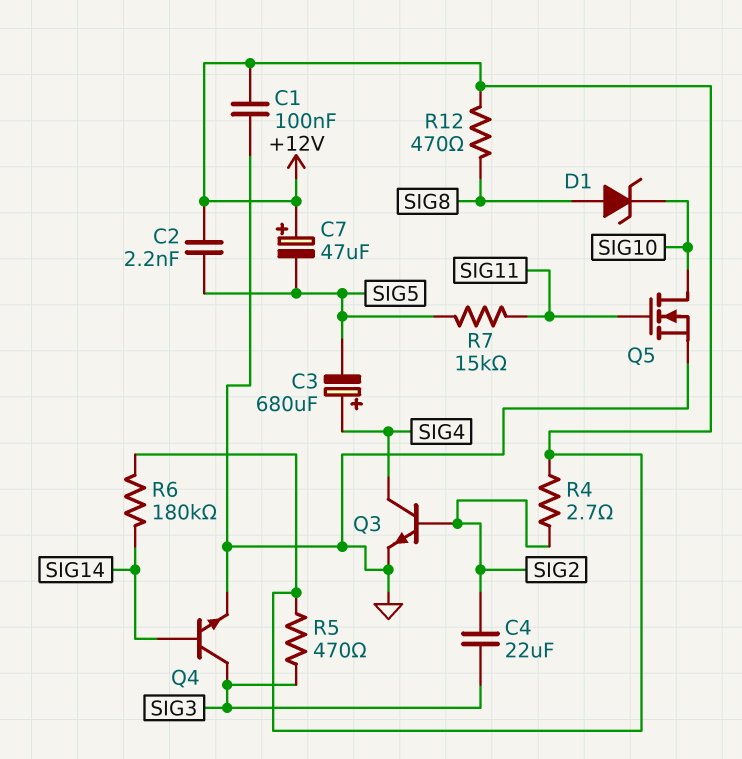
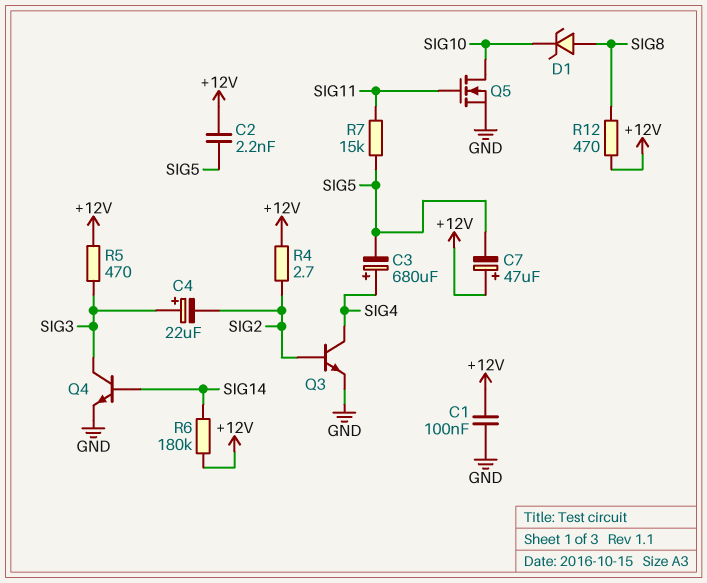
C4: 22uF (SIG2, SIG3) -> 22uF (plus SIG3, minus SIG2)

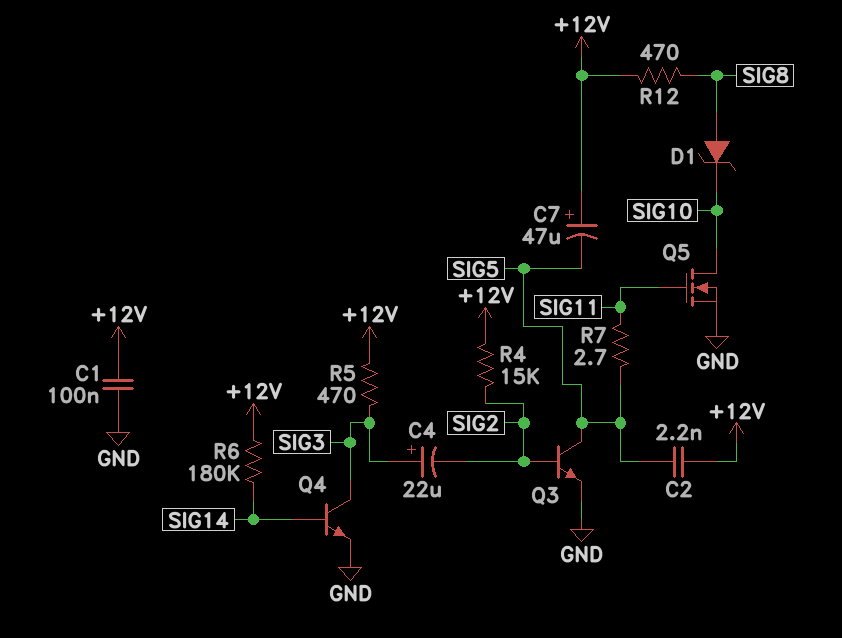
C3: 680uF (plus SIG4, minus SIG5) -> none
Q3: NPN (B SIG2, C SIG4, E GND) -> NPN (B SIG2, C SIG5, E GND)
R4: 2.7 (+12V, SIG2) -> 15k (+12V, SIG2)
R7: 15k (SIG5, SIG11) -> 2.7 (SIG5, SIG11)

